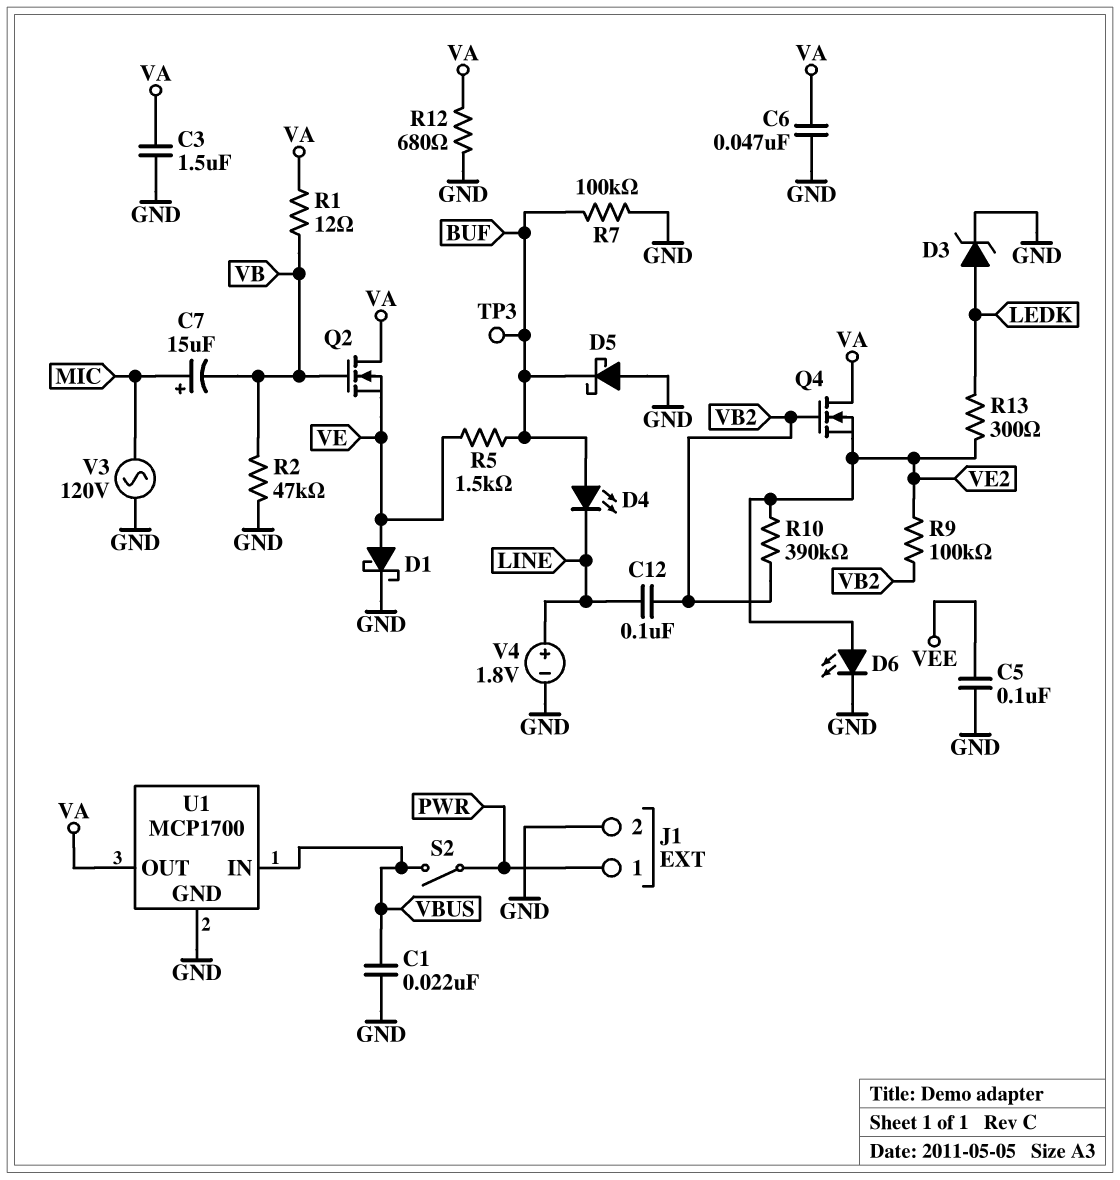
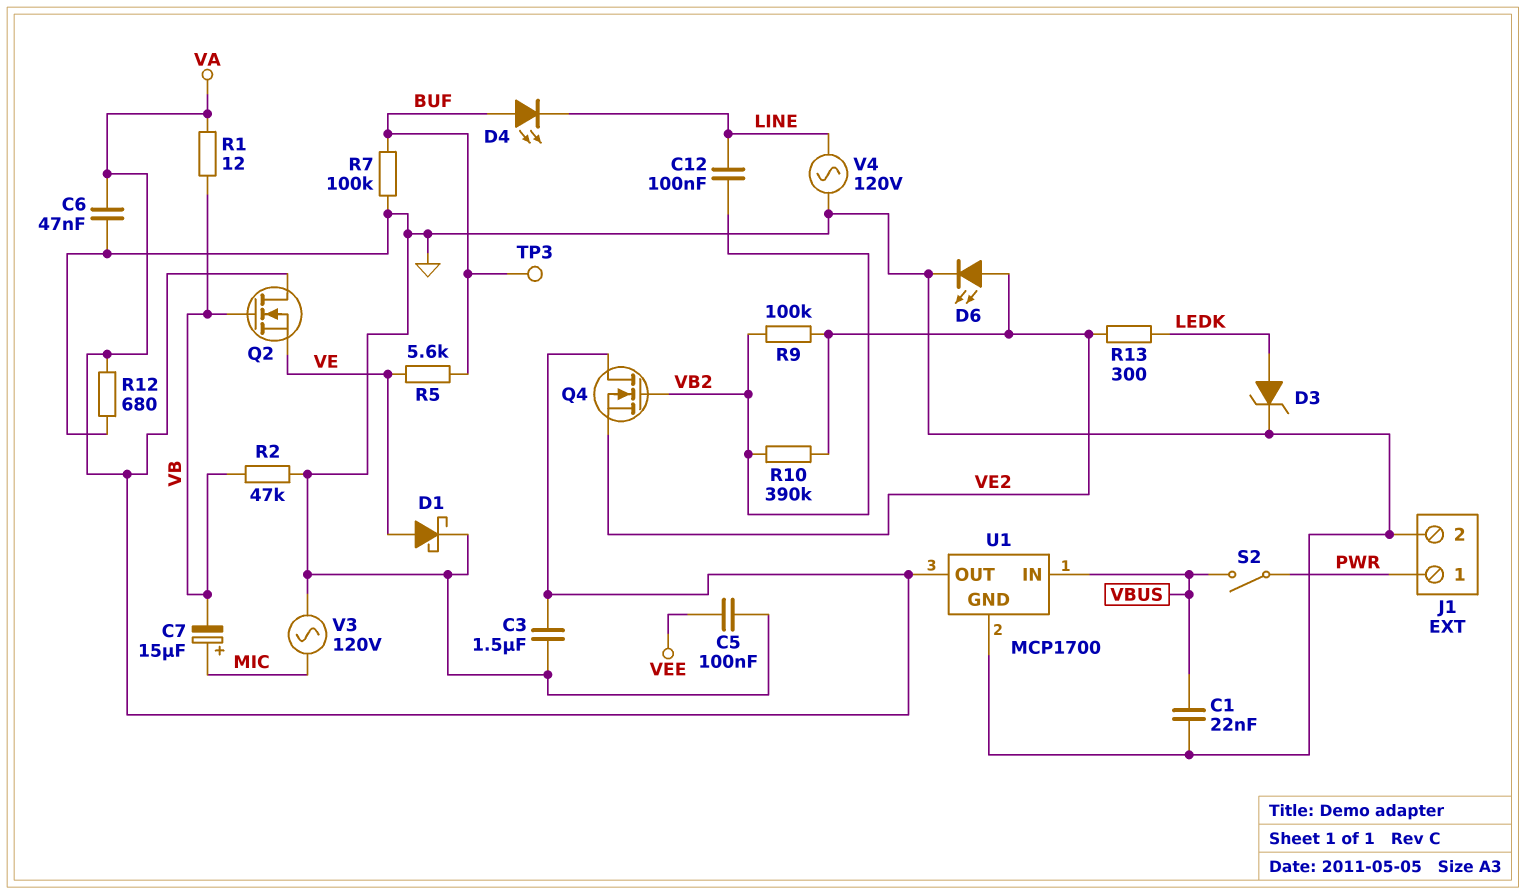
D5: schottky (A GND, K BUF) -> none
R5: 1.5k (BUF, VE) -> 5.6k (BUF, VE)
V4: 1.8V (plus LINE, minus GND) -> AC 120V (GND, LINE)

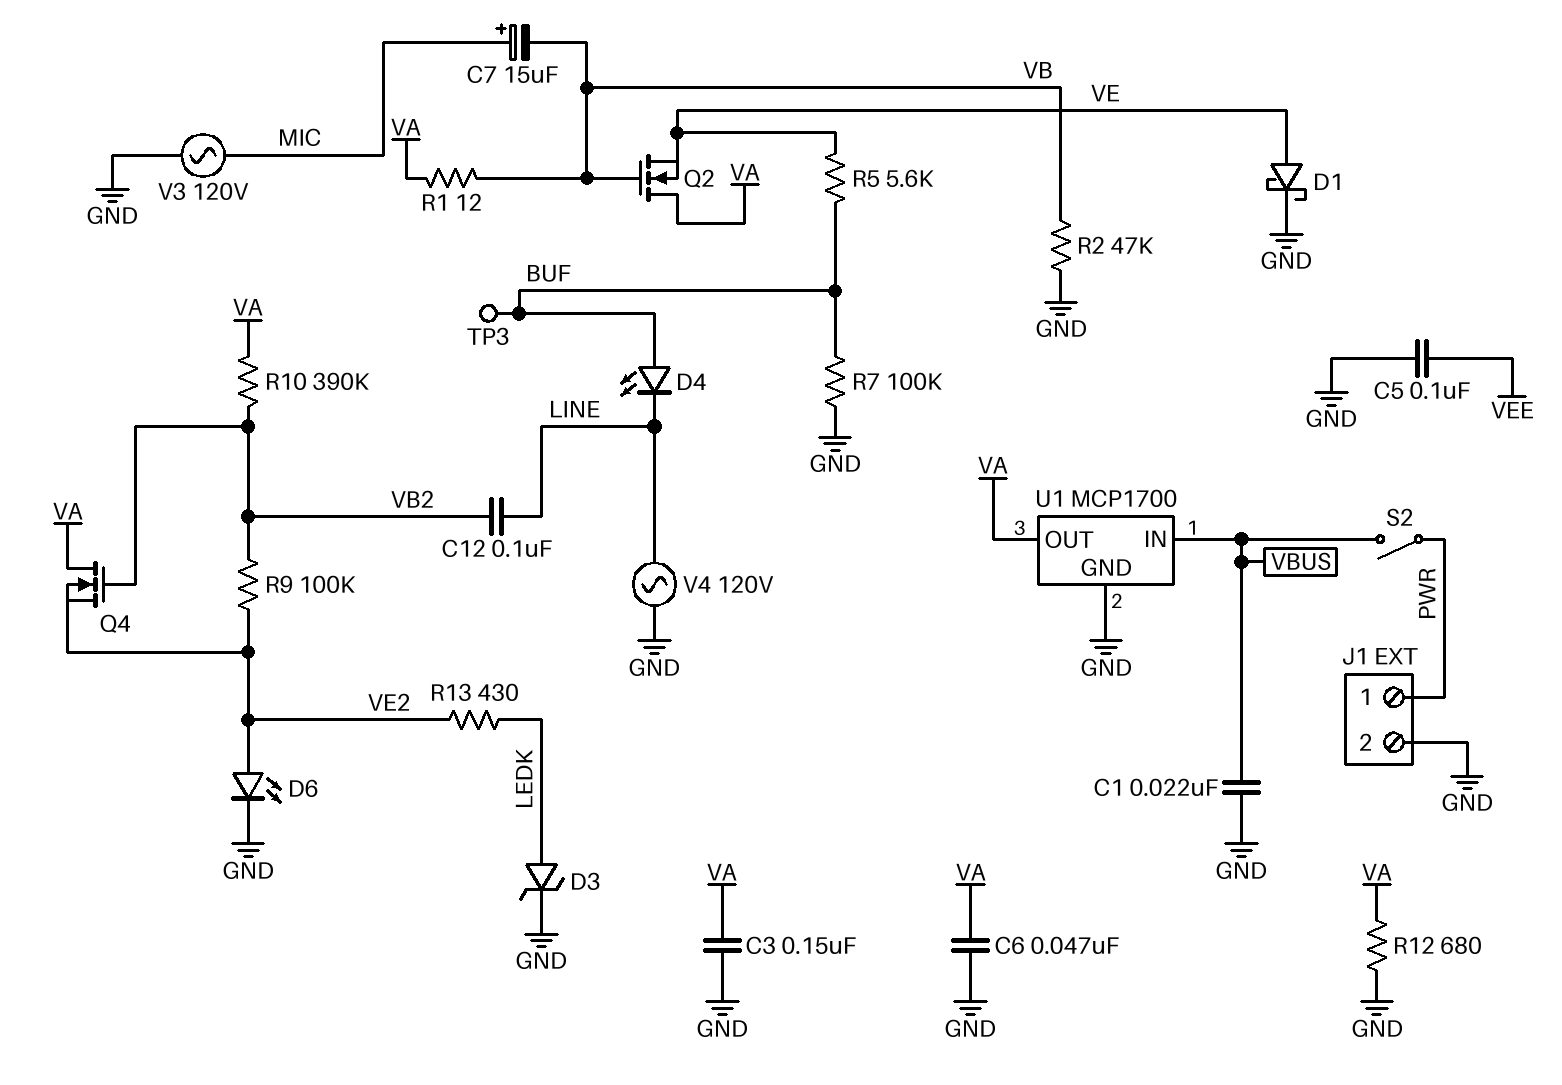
C3: 1.5uF (GND, VA) -> 150nF (GND, VA)
R10: 390k (VB2, VE2) -> 390k (VA, VB2)
R13: 300 (LEDK, VE2) -> 430 (LEDK, VE2)

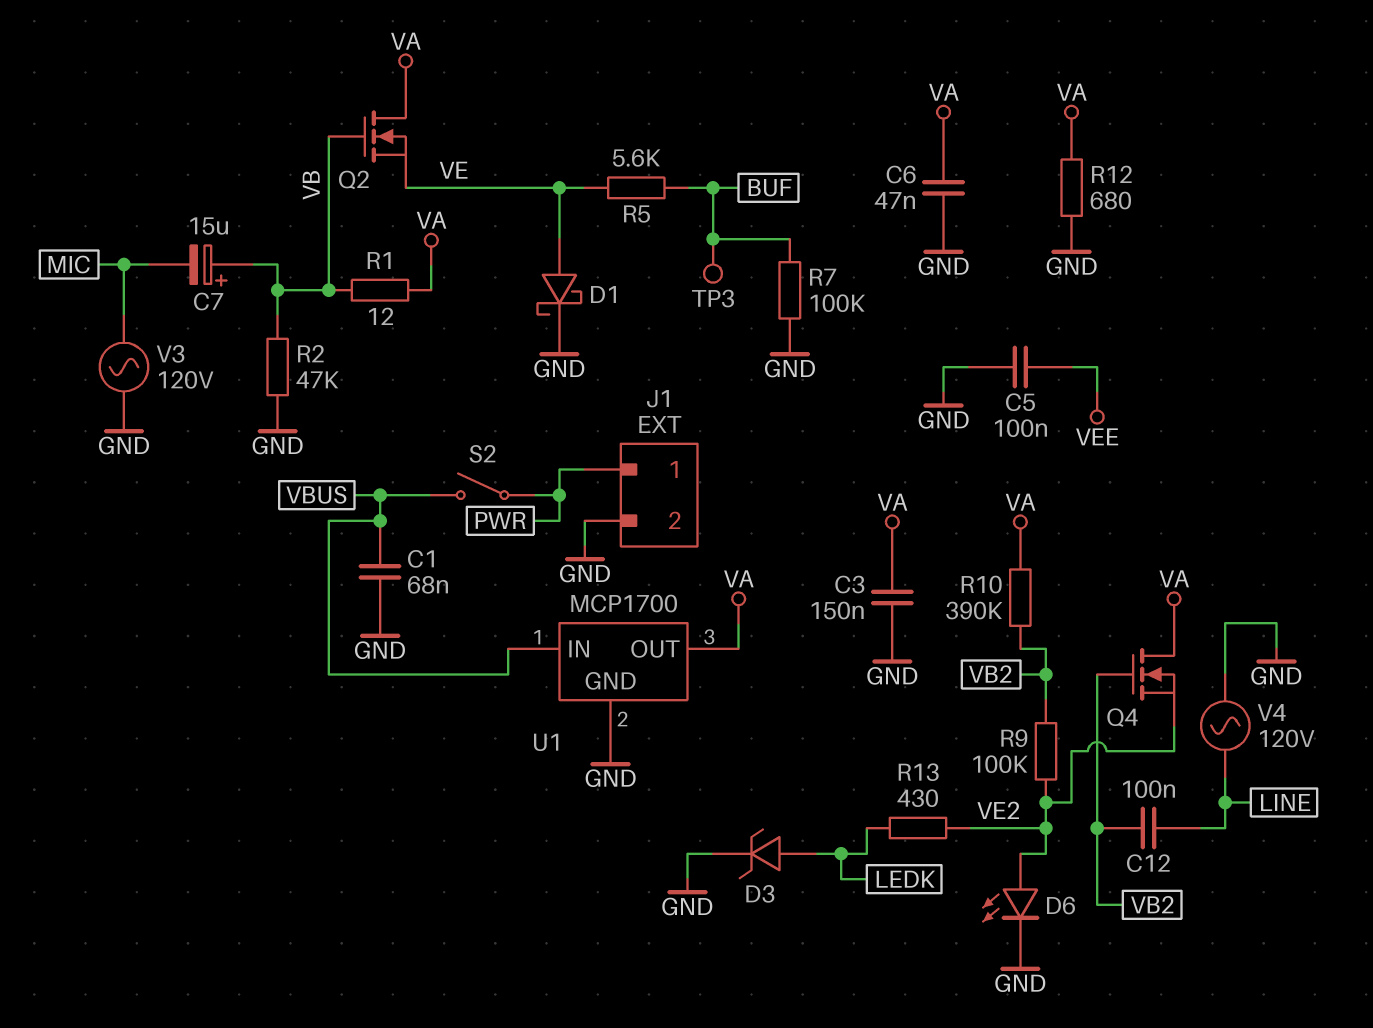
C1: 22nF (GND, VBUS) -> 68nF (GND, VBUS)
C7: 15uF (plus MIC, minus VB) -> 15uF (plus VB, minus MIC)
D4: LED (A BUF, K LINE) -> none

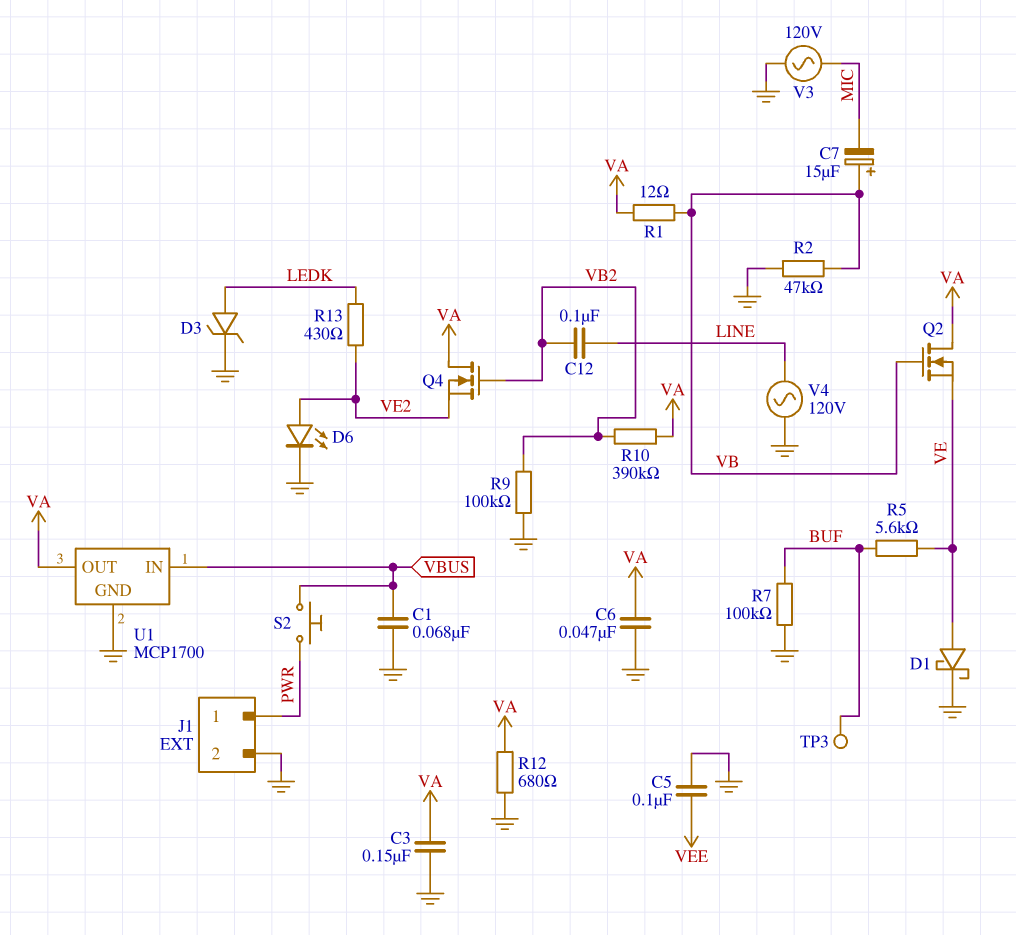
R9: 100k (VB2, VE2) -> 100k (GND, VB2)
S2: switch (PWR, VBUS) -> button (PWR, VBUS)

